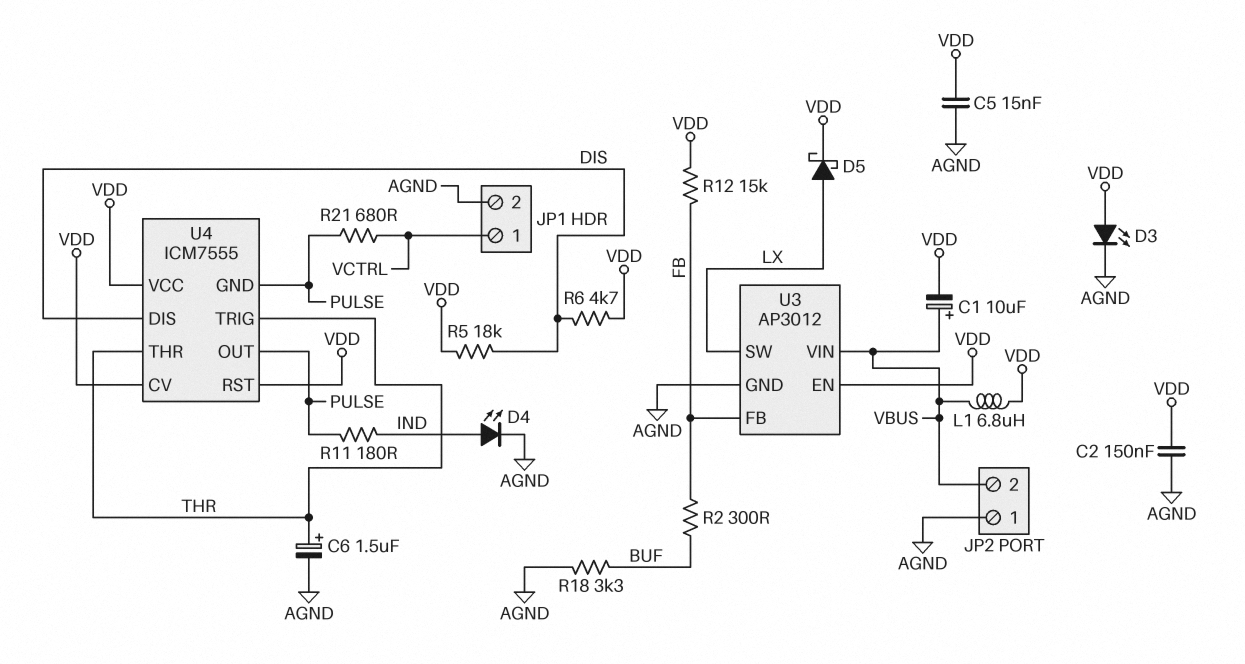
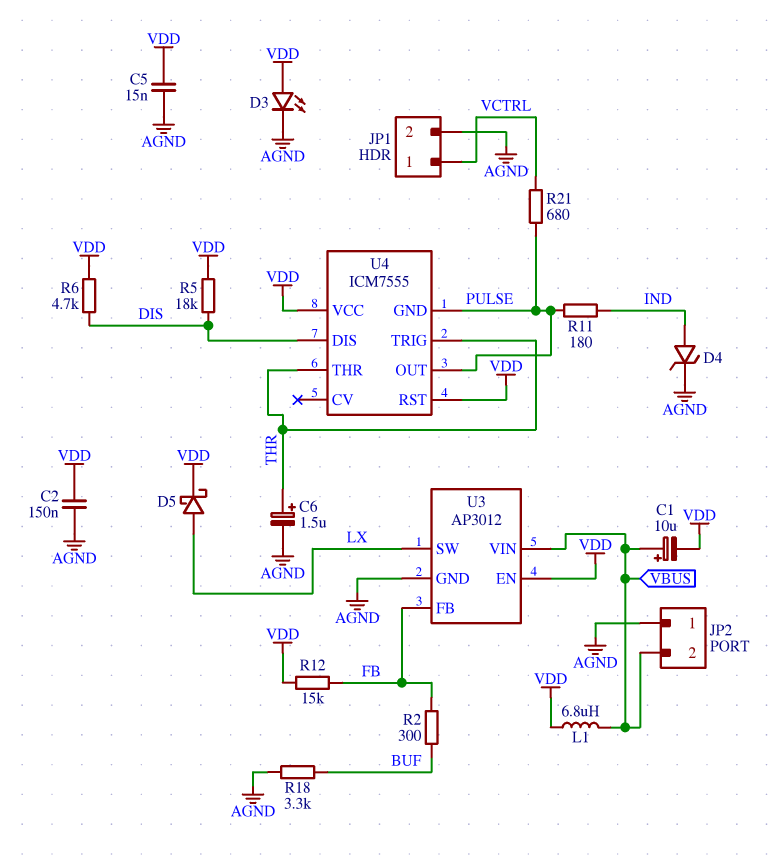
D4: LED (A IND, K AGND) -> zener (A IND, K AGND)
U4 pin CV: VDD -> none

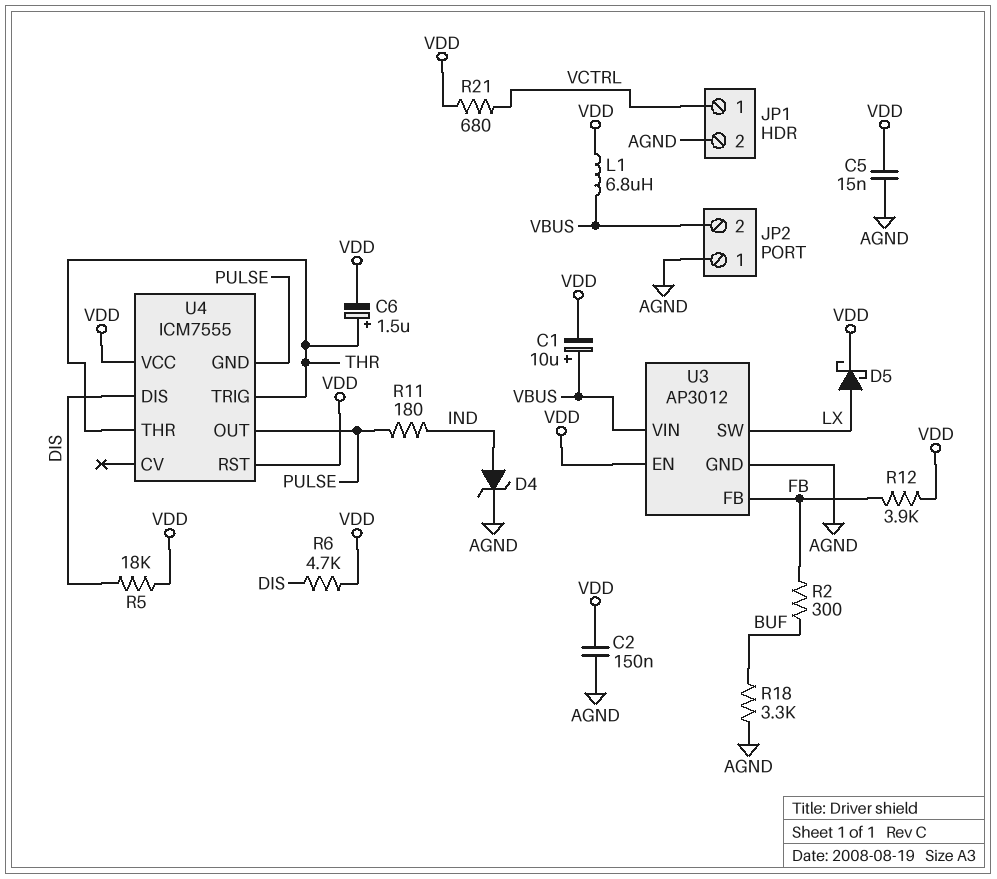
C6: 1.5uF (plus THR, minus AGND) -> 1.5uF (plus THR, minus VDD)
D3: LED (A VDD, K AGND) -> none
R12: 15k (FB, VDD) -> 3.9k (FB, VDD)
R21: 680 (PULSE, VCTRL) -> 680 (VCTRL, VDD)

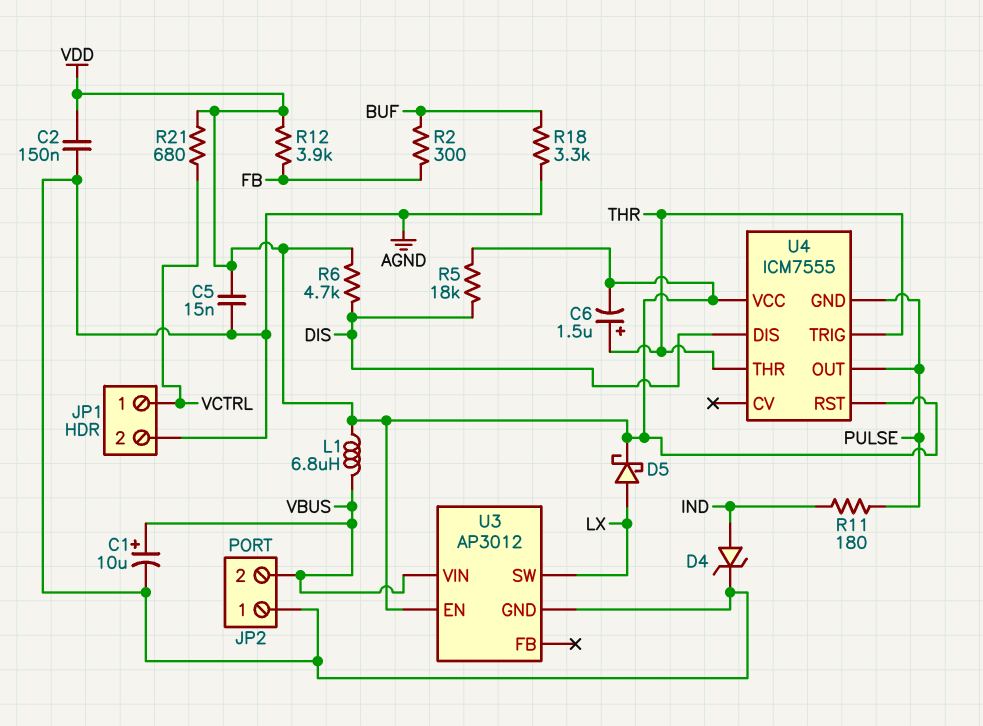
C1: 10uF (plus VBUS, minus VDD) -> 10uF (plus VBUS, minus AGND)
U3 pin FB: FB -> none

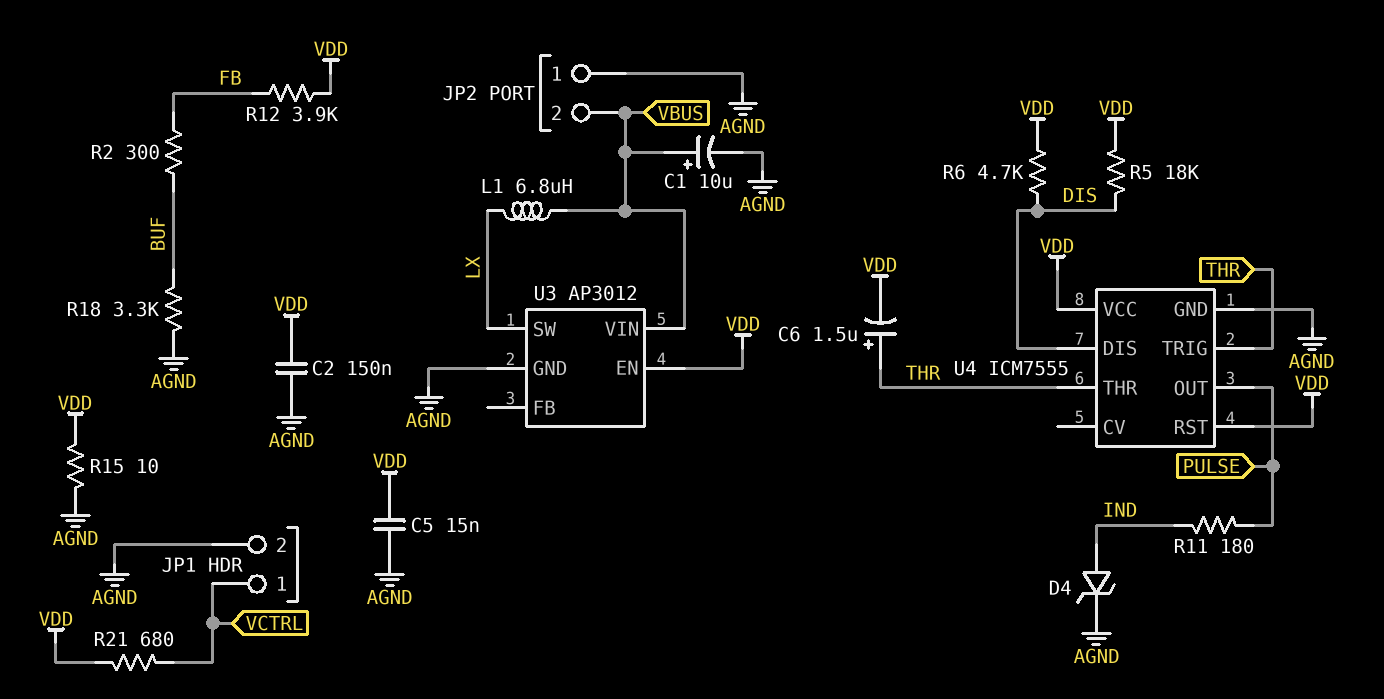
D5: schottky (A LX, K VDD) -> none
L1: 6.8uH (VBUS, VDD) -> 6.8uH (LX, VBUS)
R15: none -> 10 (AGND, VDD)
U4 pin GND: PULSE -> AGND

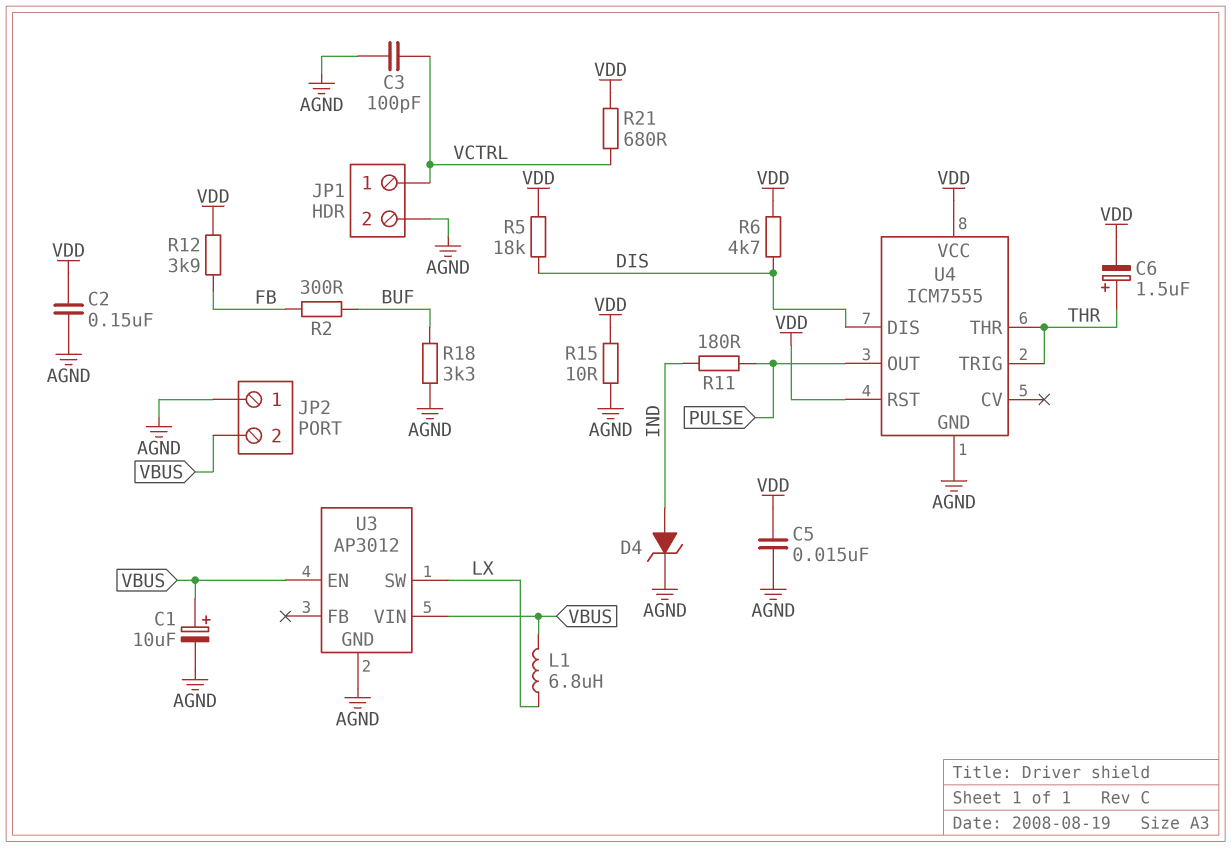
C3: none -> 100pF (AGND, VCTRL)
U3 pin EN: VDD -> VBUS

